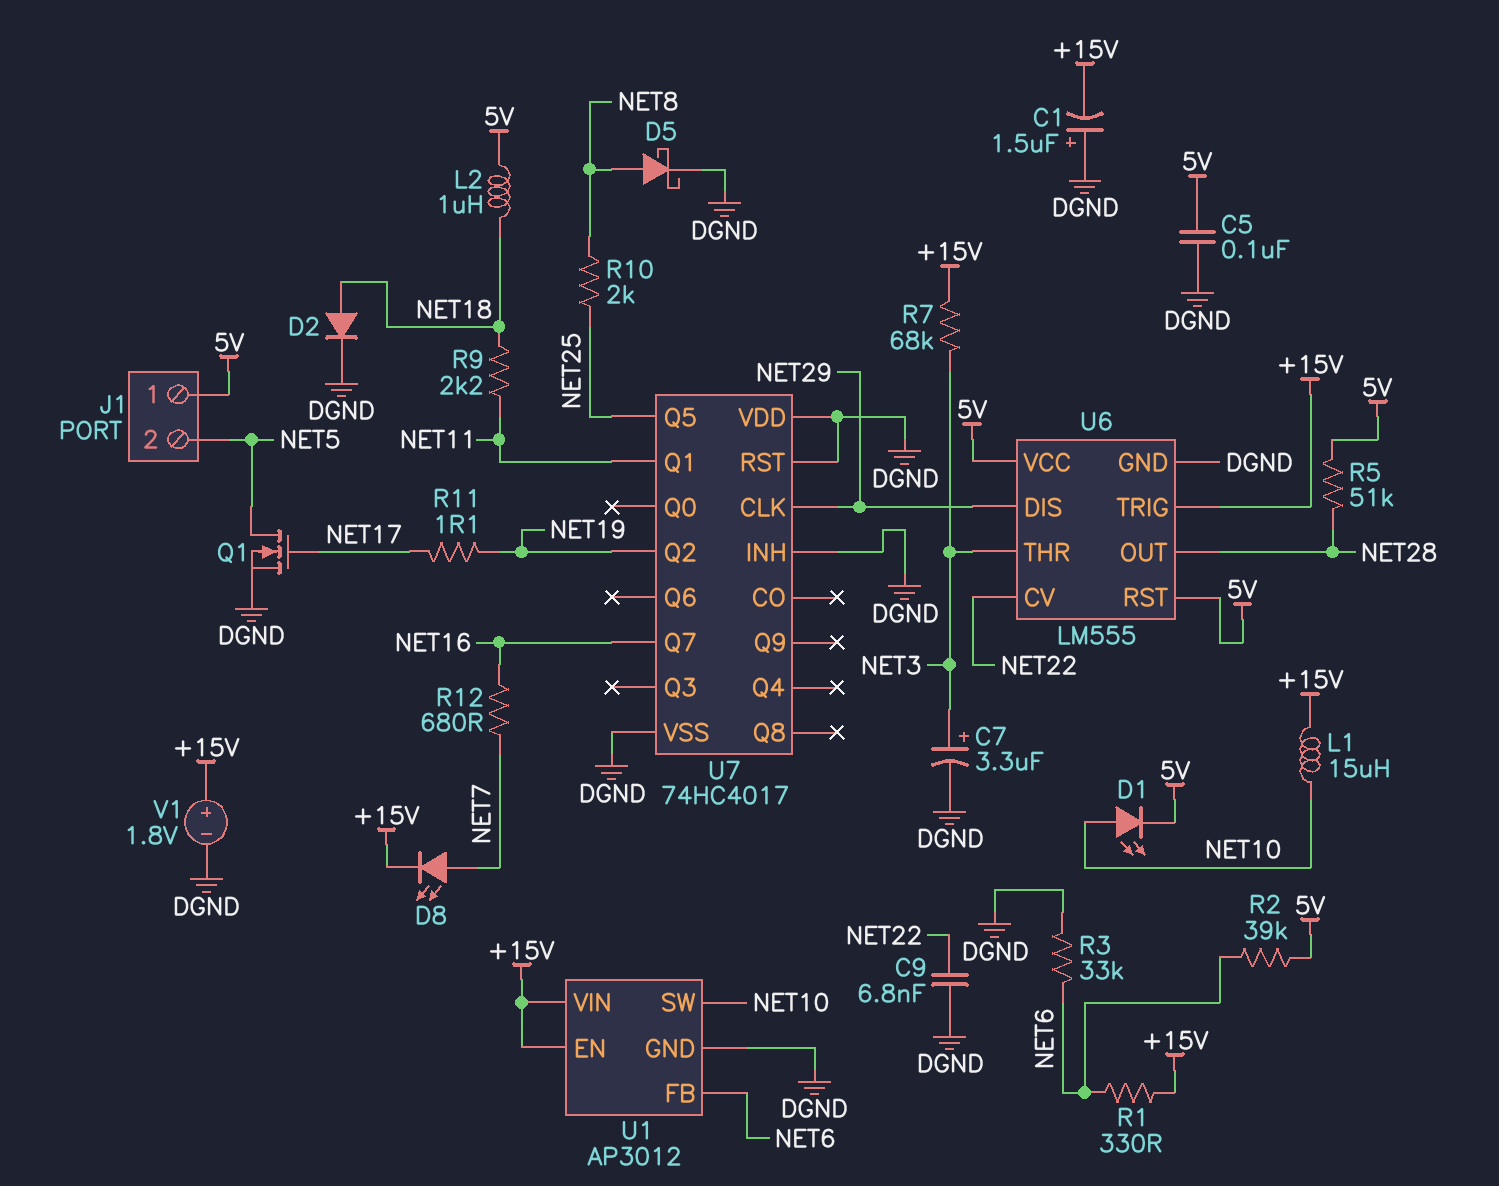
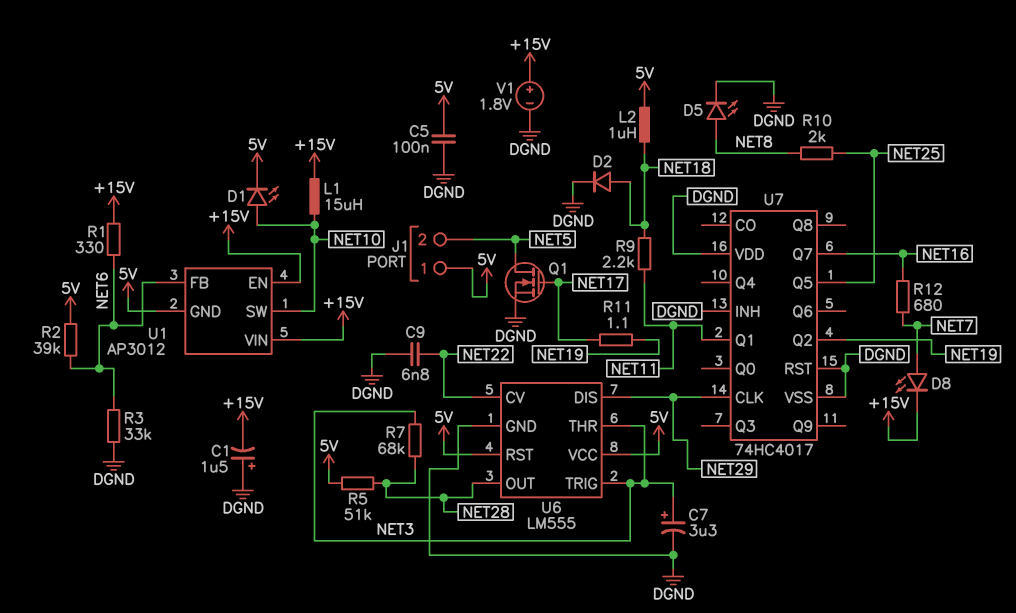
D5: schottky (A NET8, K DGND) -> LED (A NET8, K DGND)
R7: 68k (+15V, NET3) -> 68k (NET3, NET28)
U1 pin GND: DGND -> 5V
U6 pin TRIG: +15V -> NET3

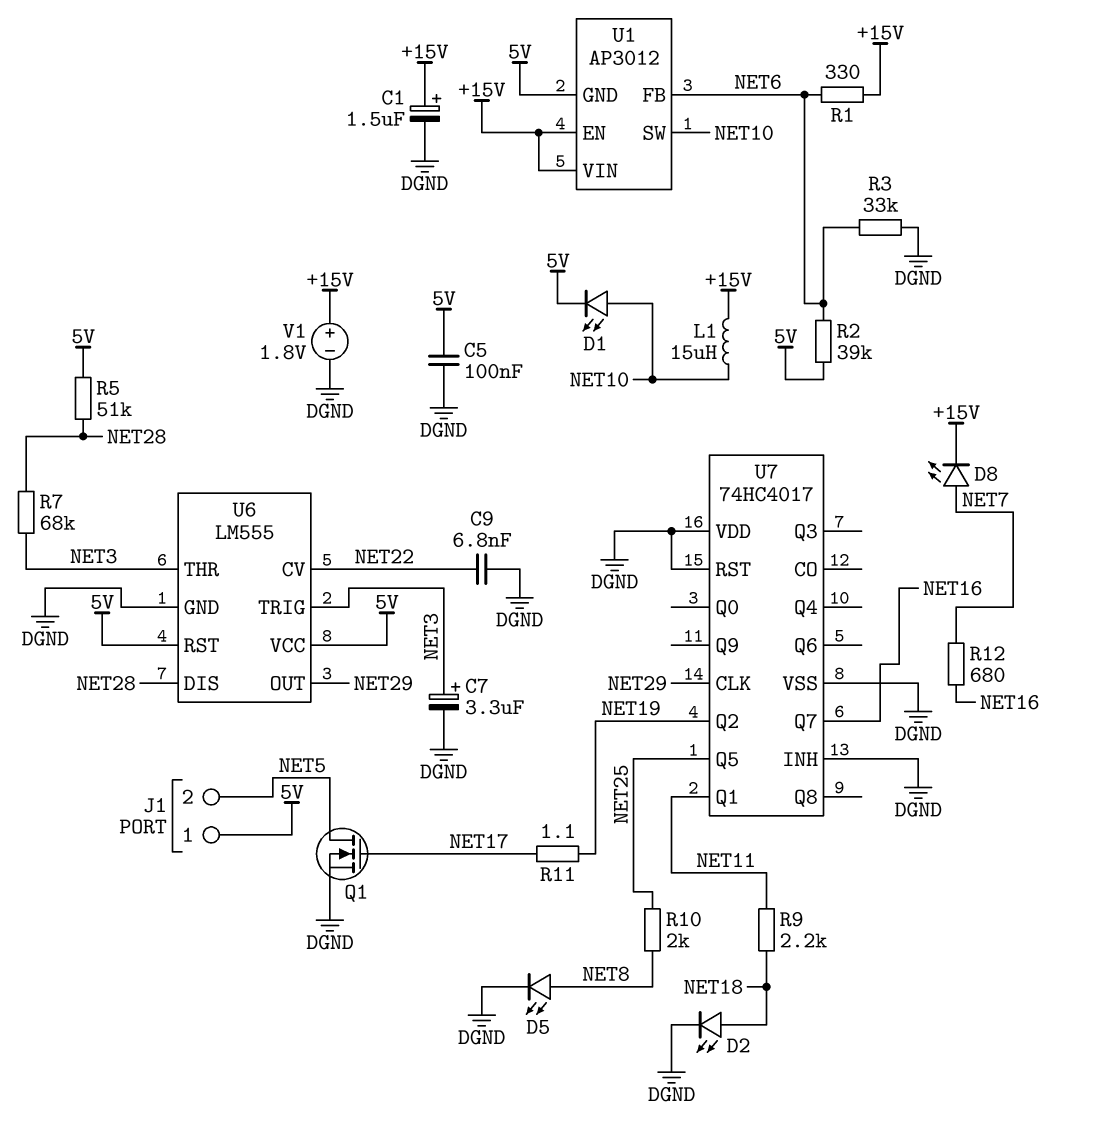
C1: 1.5uF (plus DGND, minus +15V) -> 1.5uF (plus +15V, minus DGND)
D2: diode (A NET18, K DGND) -> LED (A NET18, K DGND)
L2: 1uH (5V, NET18) -> none
U6 pin DIS: NET29 -> NET28
U6 pin OUT: NET28 -> NET29

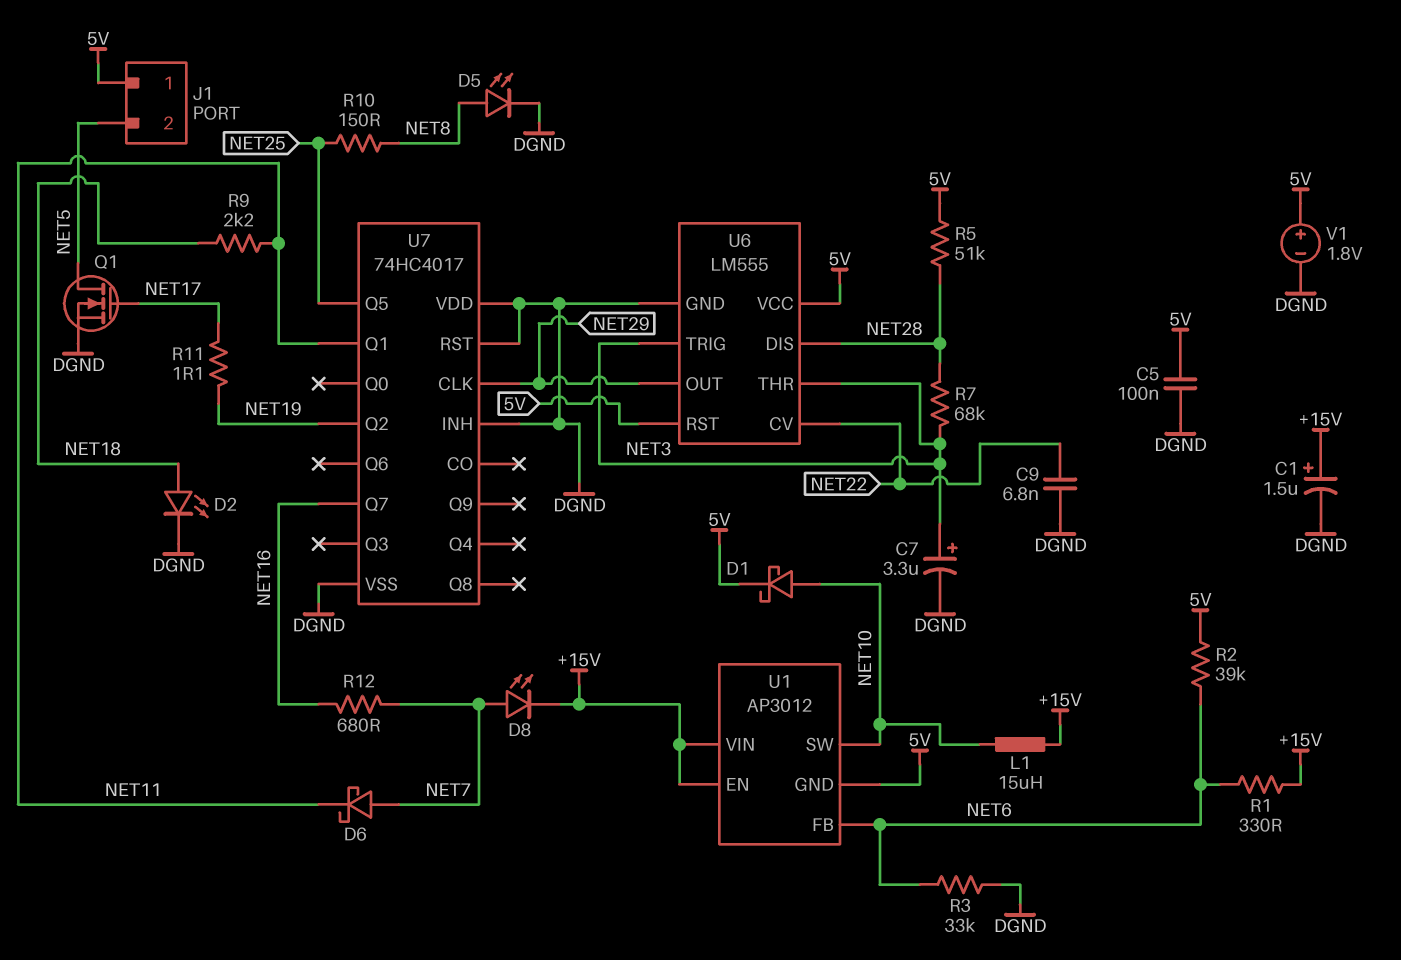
D1: LED (A NET10, K 5V) -> schottky (A NET10, K 5V)
D6: none -> schottky (A NET7, K NET11)
R10: 2k (NET8, NET25) -> 150 (NET8, NET25)
V1: 1.8V (plus +15V, minus DGND) -> 1.8V (plus 5V, minus DGND)

